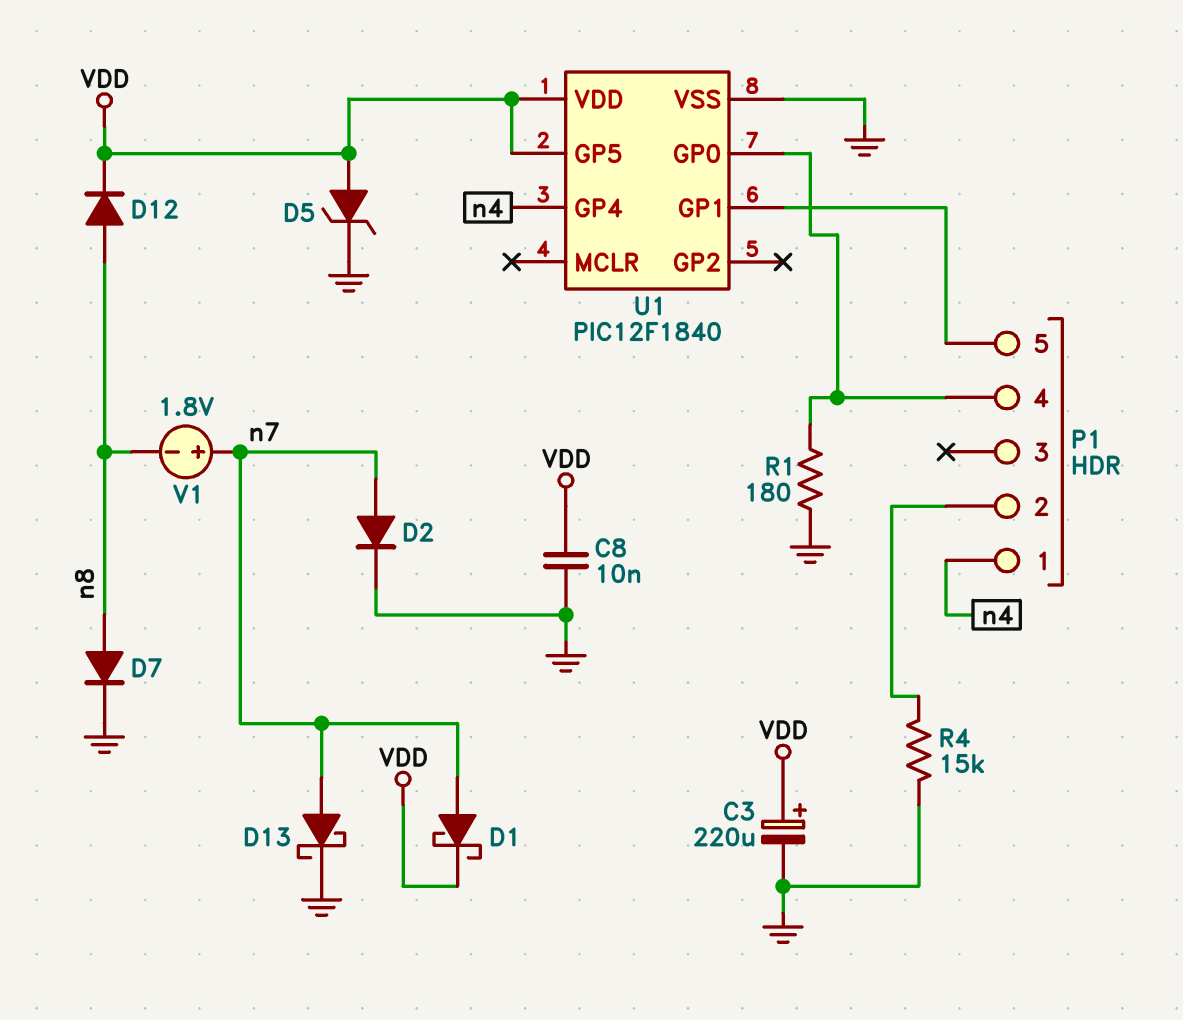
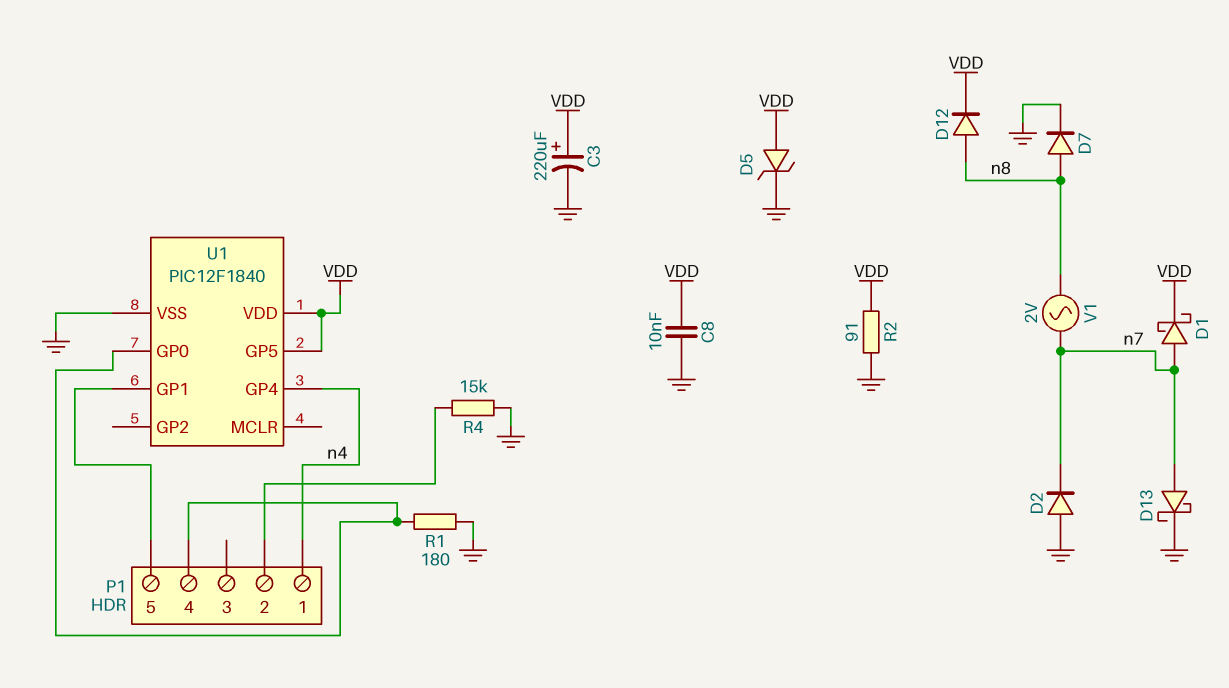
D2: diode (A n7, K GND) -> diode (A GND, K n7)
R2: none -> 91 (GND, VDD)
V1: 1.8V (plus n7, minus n8) -> AC 2V (n7, n8)

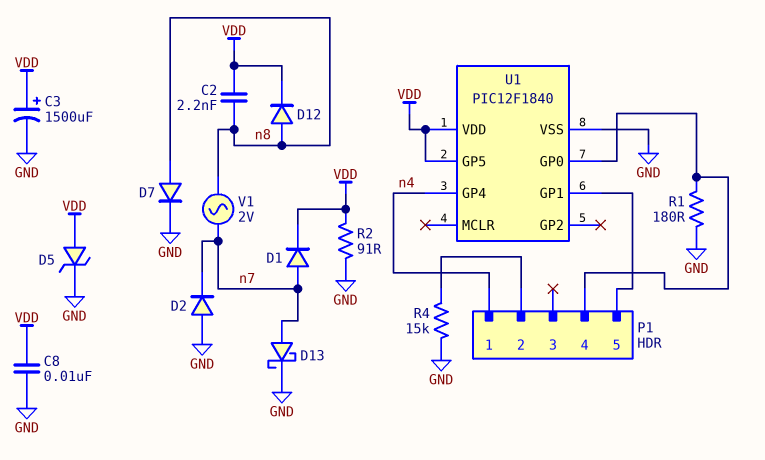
C2: none -> 2.2nF (VDD, n8)
C3: 220uF (plus VDD, minus GND) -> 1500uF (plus VDD, minus GND)
D1: schottky (A n7, K VDD) -> diode (A n7, K VDD)

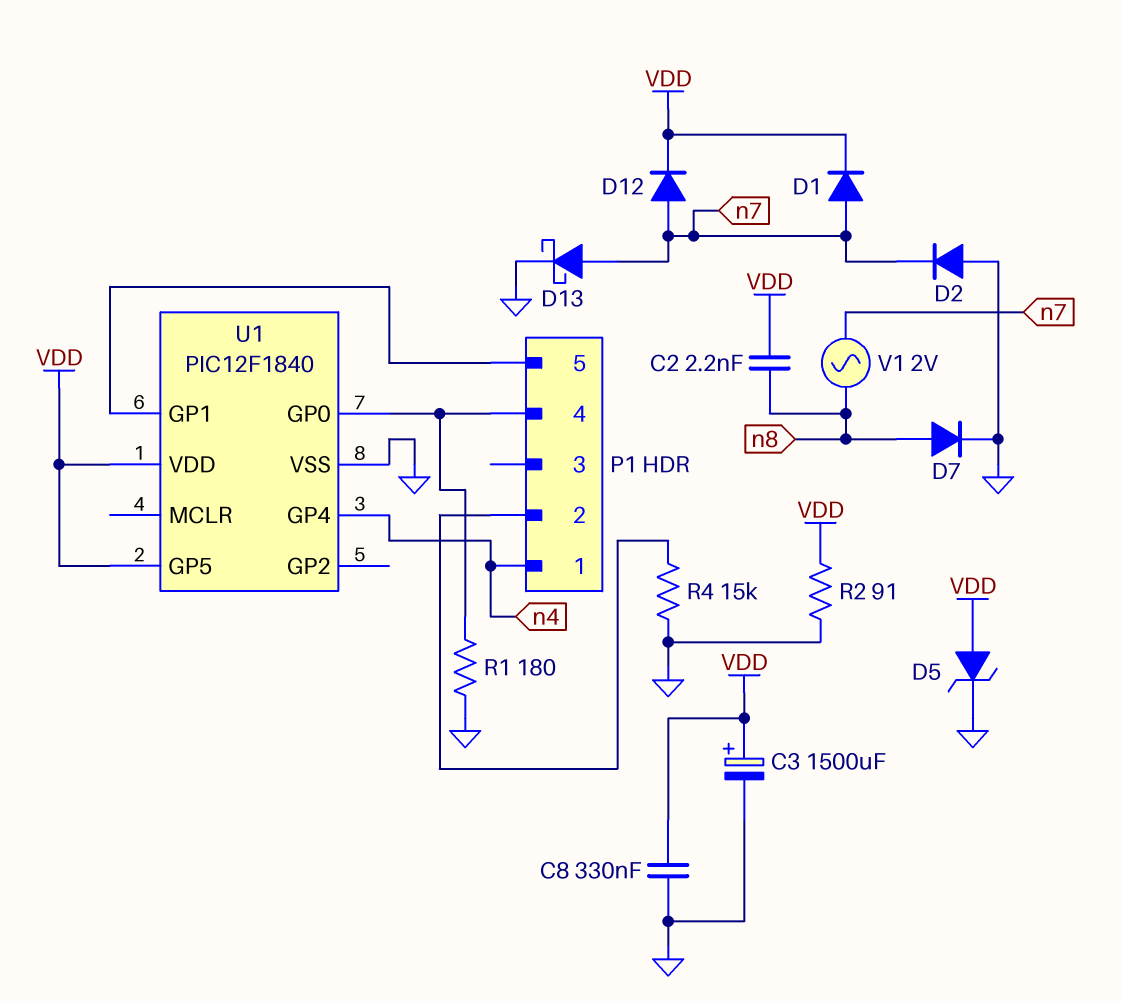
C8: 10nF (GND, VDD) -> 330nF (GND, VDD)
D12: diode (A n8, K VDD) -> diode (A n7, K VDD)

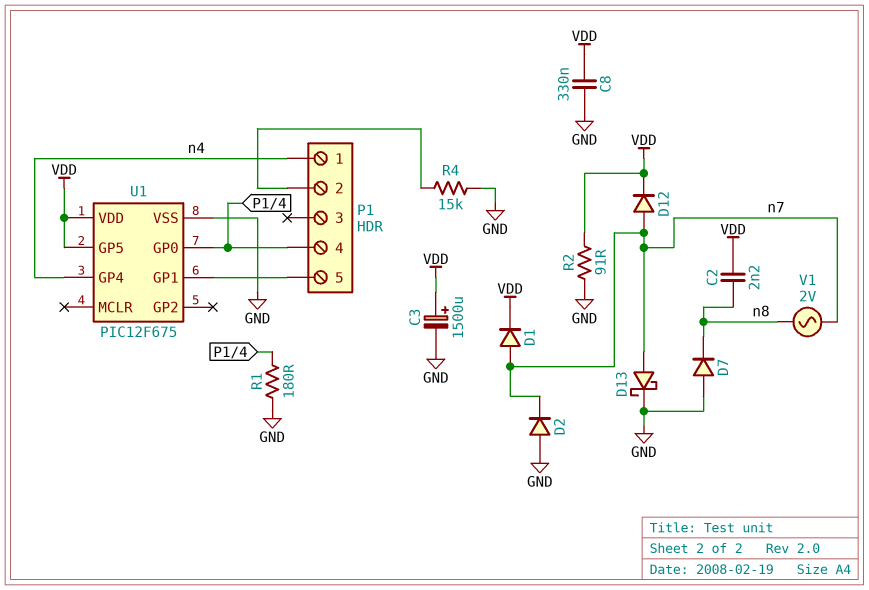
D5: zener (A VDD, K GND) -> none
D7: diode (A n8, K GND) -> diode (A GND, K n8)
U1: PIC12F1840 -> PIC12F675

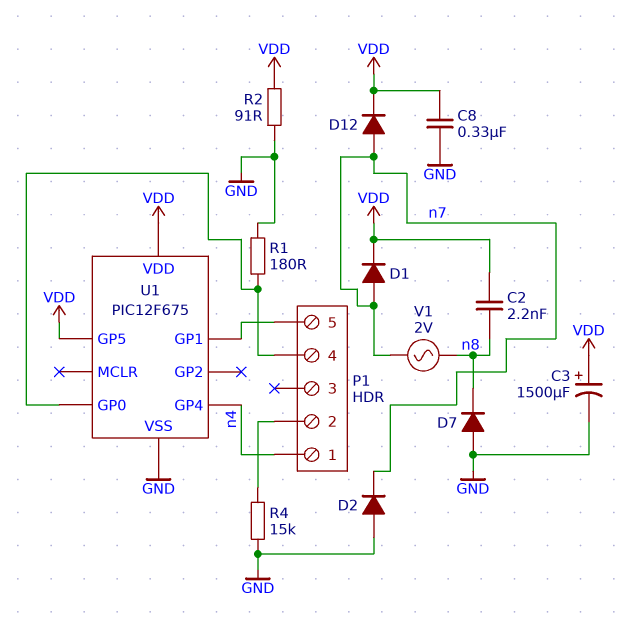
D13: schottky (A n7, K GND) -> none

